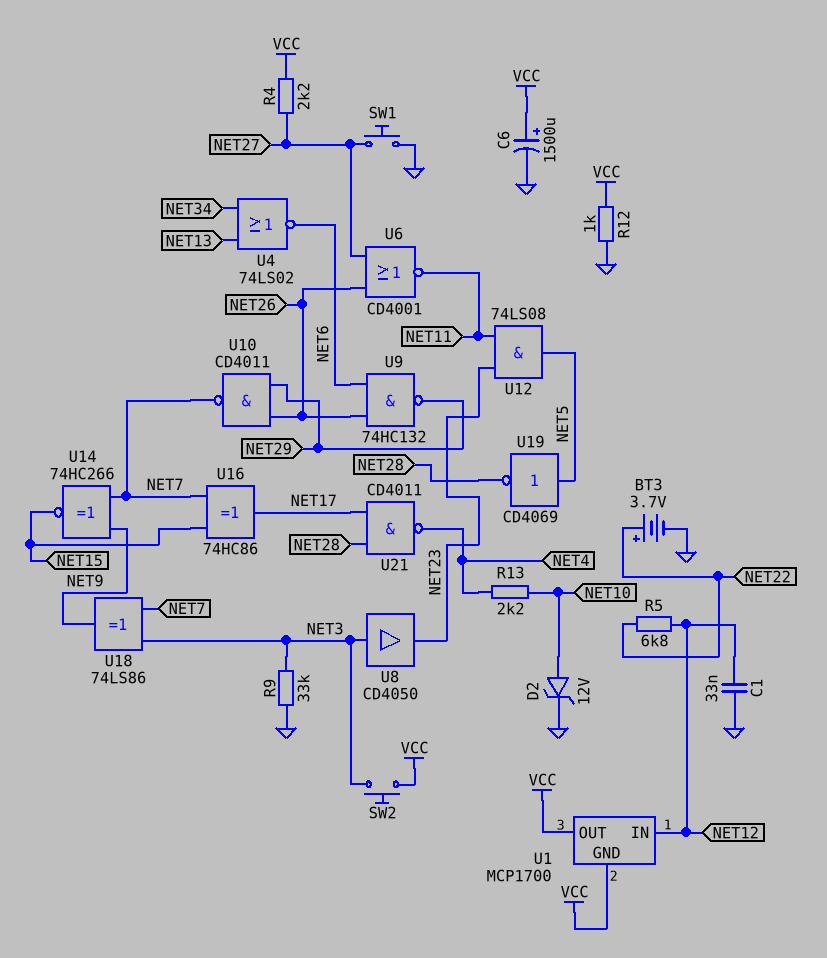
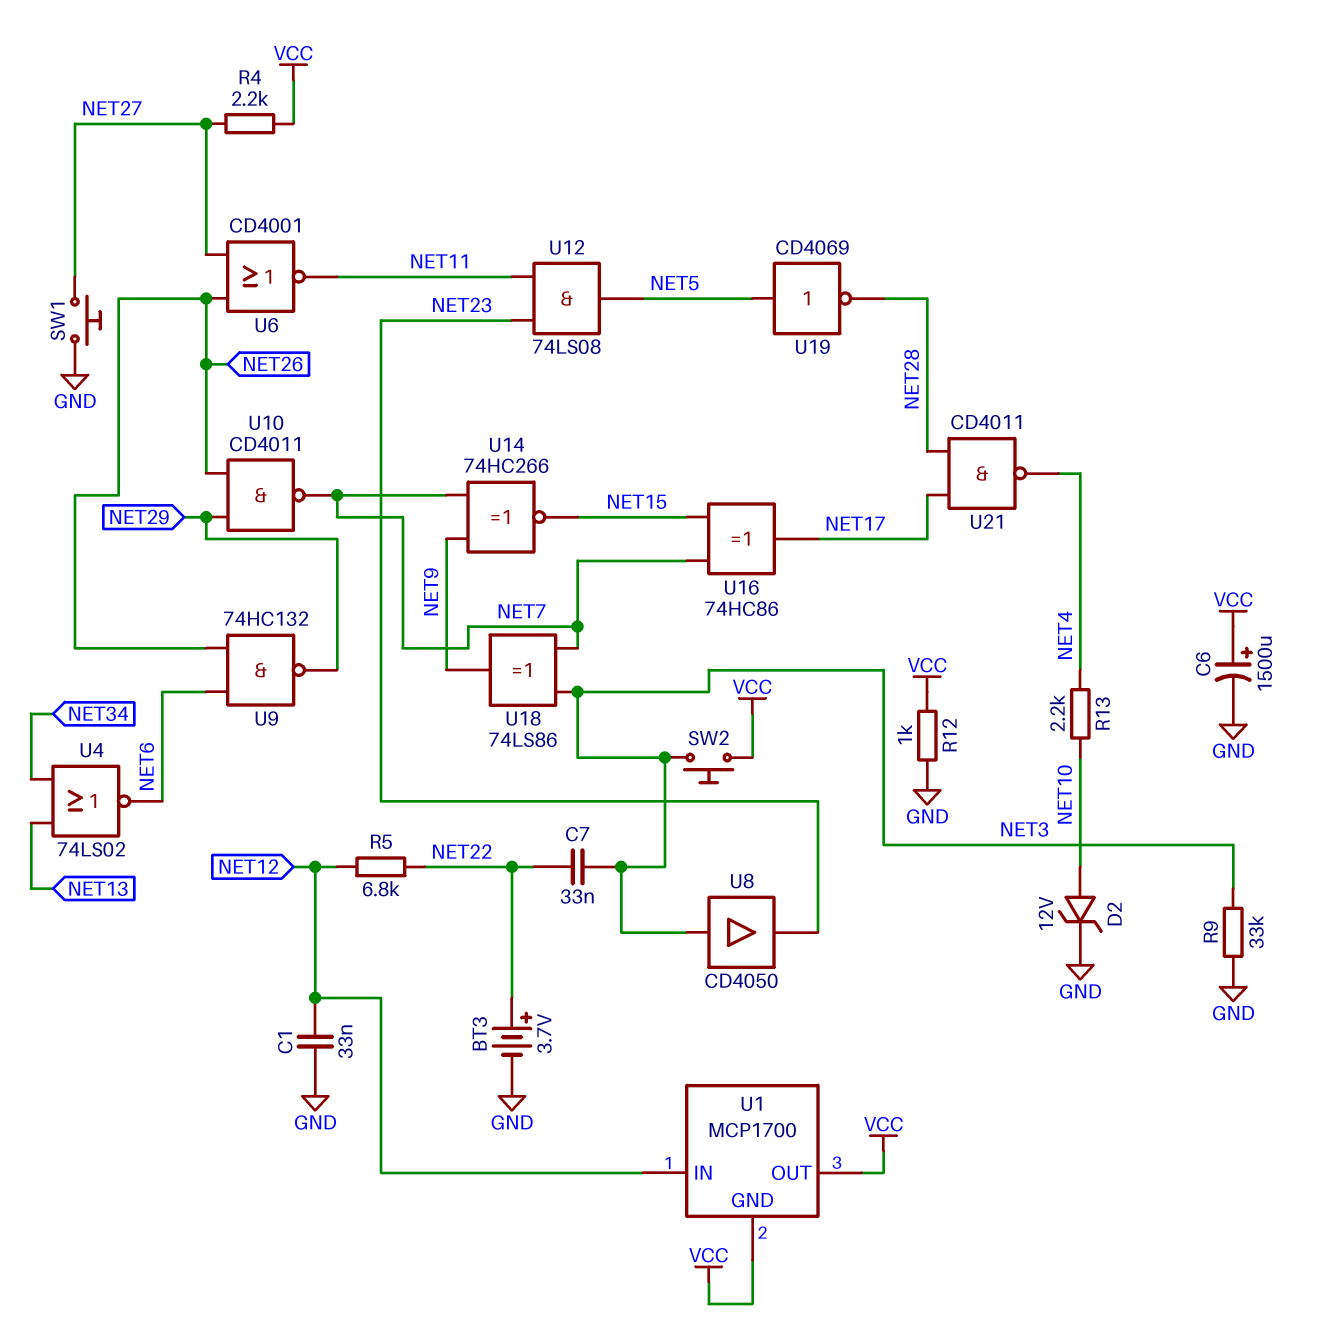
C7: none -> 33nF (NET3, NET22)

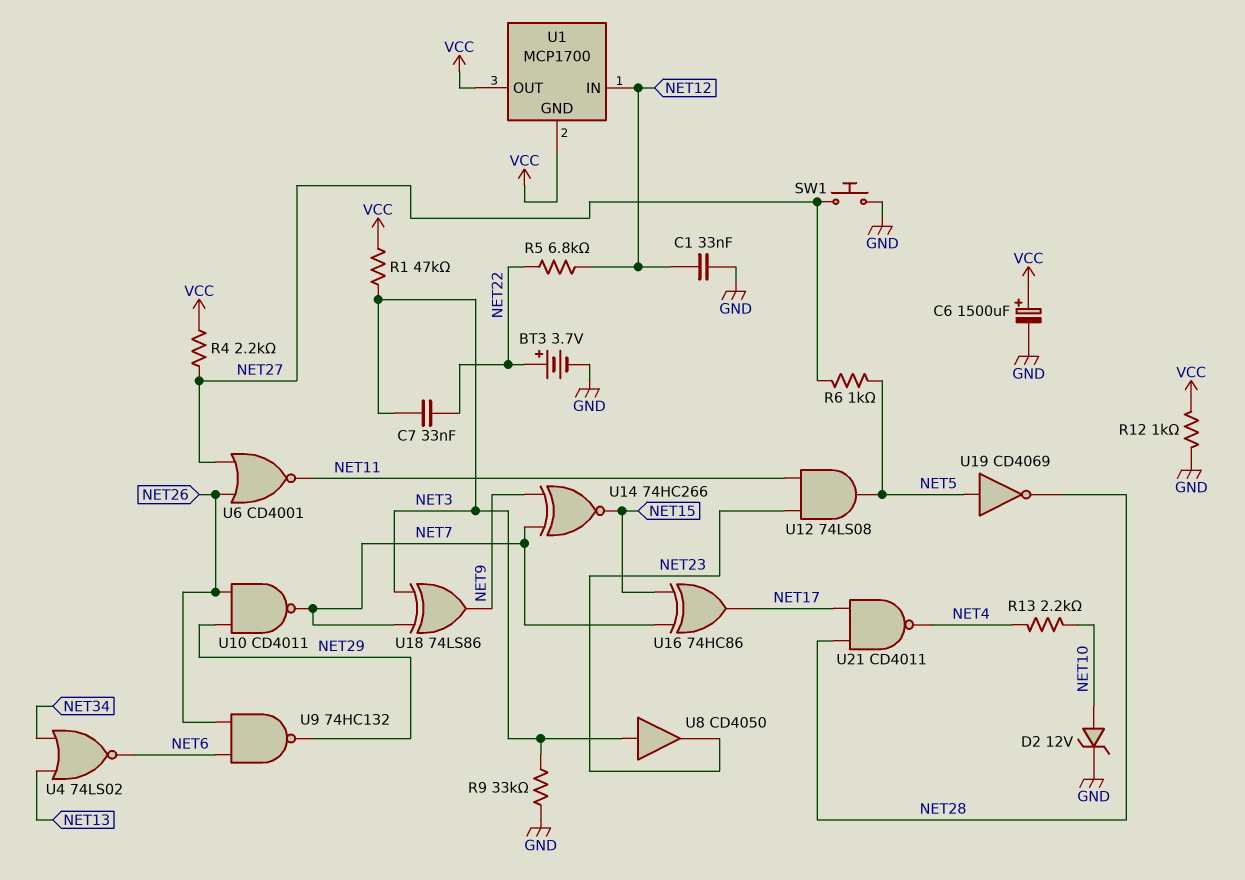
R1: none -> 47k (NET3, VCC)
R6: none -> 1k (NET5, NET27)
SW2: button (NET3, VCC) -> none

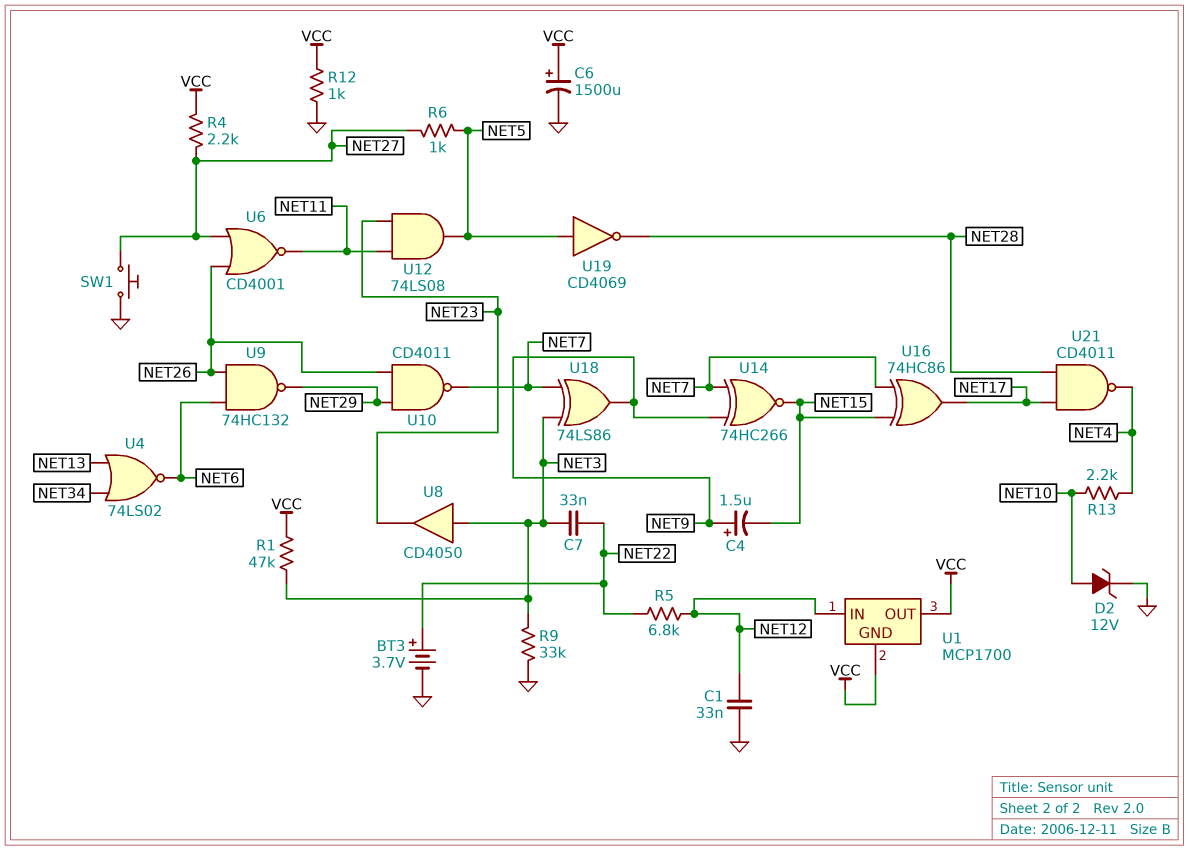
C4: none -> 1.5uF (plus NET9, minus NET15)

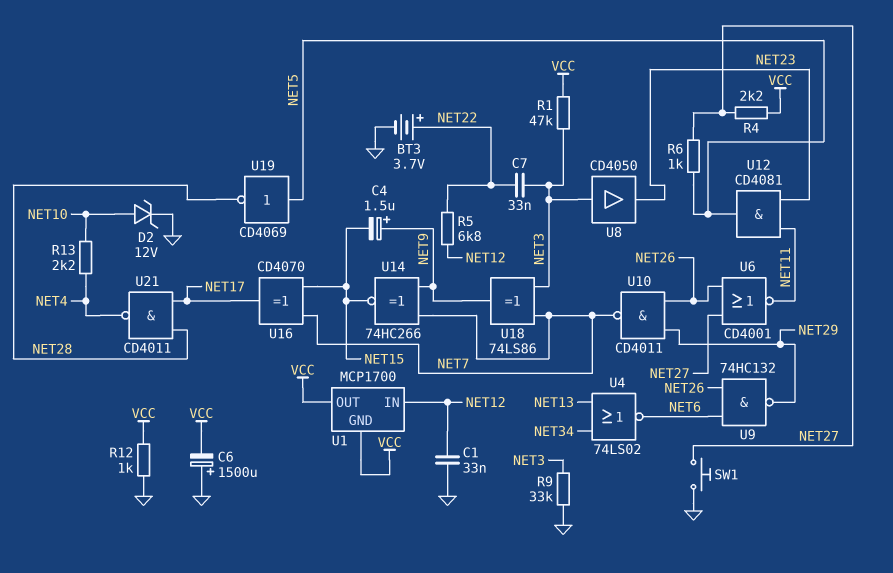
C6: 1500uF (plus VCC, minus GND) -> 1500uF (plus GND, minus VCC)
U12: AND 74LS08 (in NET11, in NET23, out NET5) -> AND CD4081 (in NET11, in NET23, out NET5)
U16: XOR 74HC86 (in NET7, in NET15, out NET17) -> XOR CD4070 (in NET7, in NET15, out NET17)

